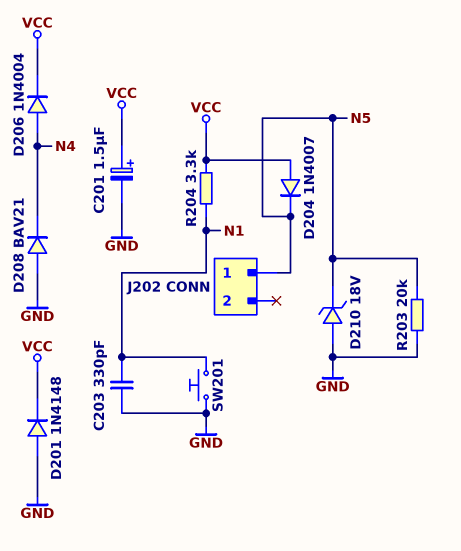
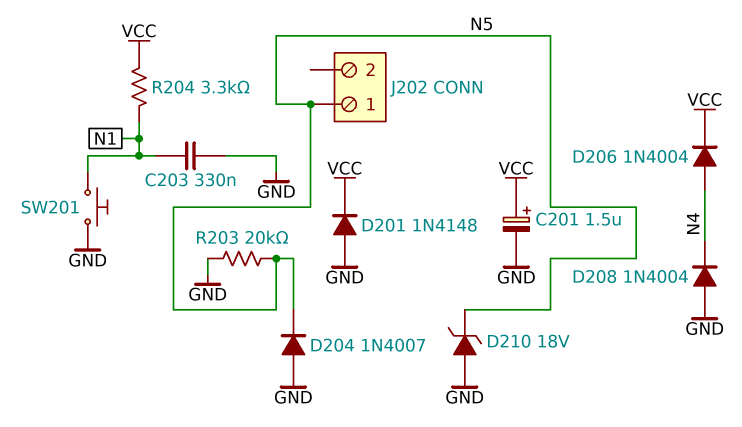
C203: 330pF (GND, N1) -> 330nF (GND, N1)
D204: diode 1N4007 (A VCC, K N5) -> diode 1N4007 (A GND, K N5)
D208: diode BAV21 (A GND, K N4) -> diode 1N4004 (A GND, K N4)

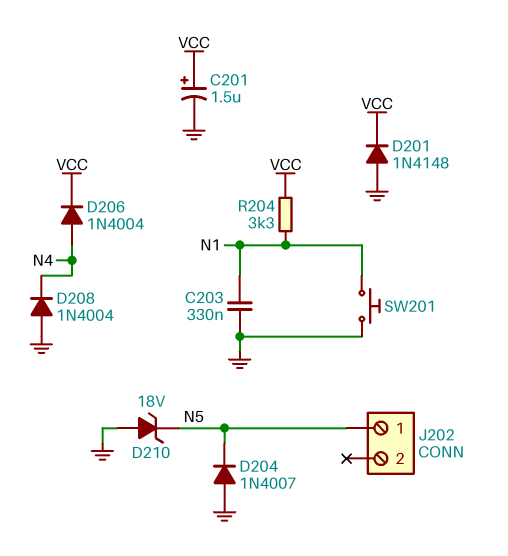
R203: 20k (GND, N5) -> none

